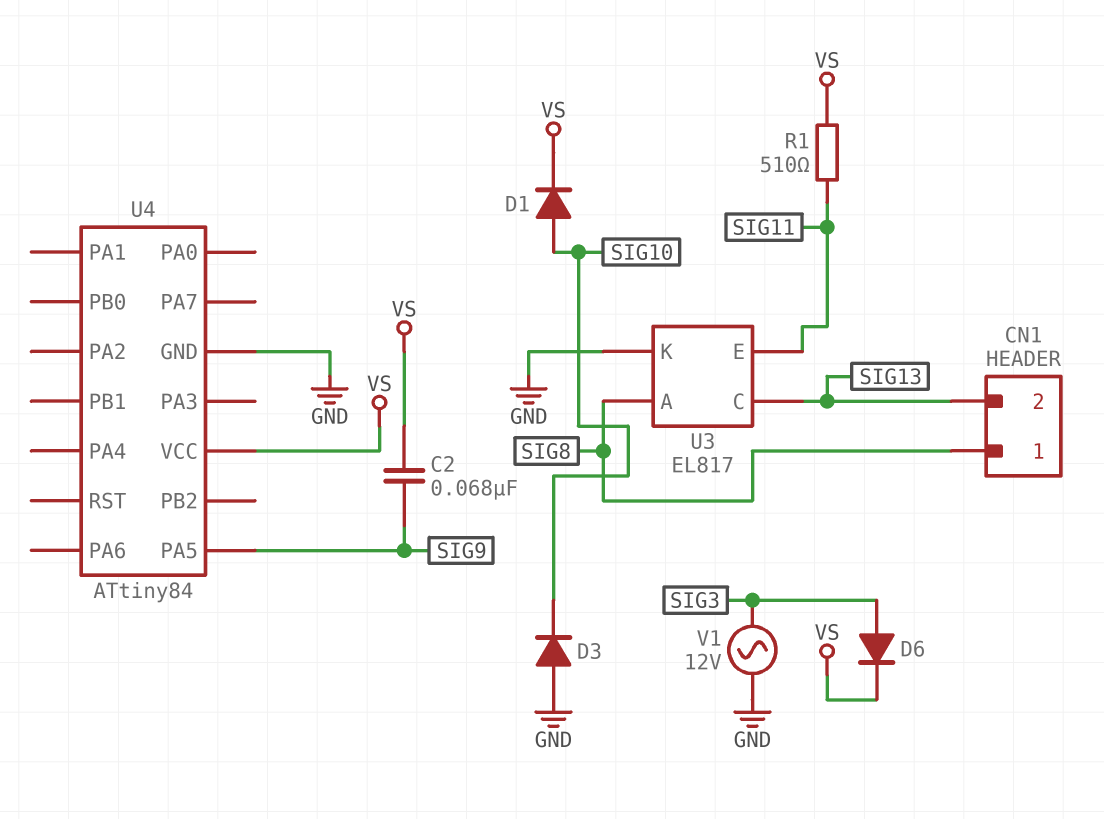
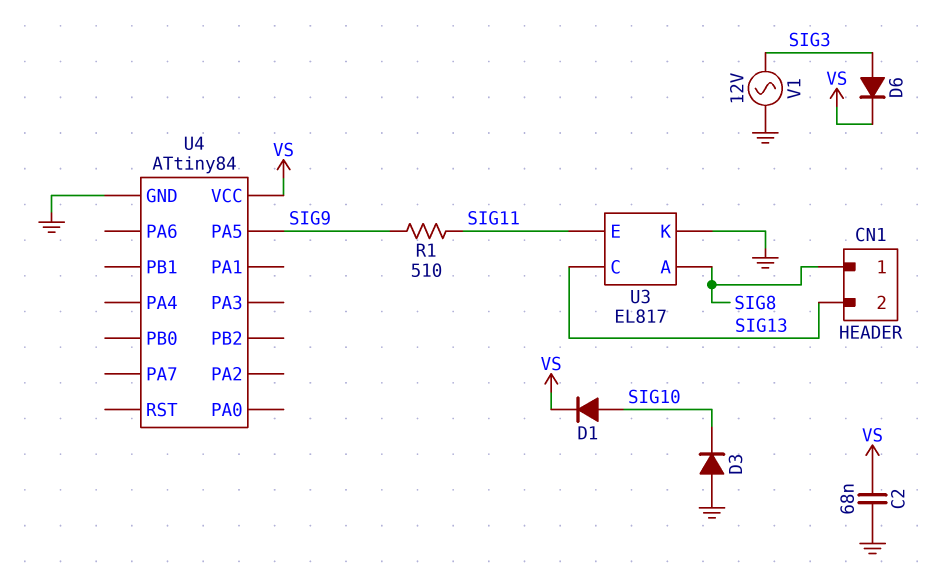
C2: 68nF (SIG9, VS) -> 68nF (GND, VS)
R1: 510 (SIG11, VS) -> 510 (SIG9, SIG11)

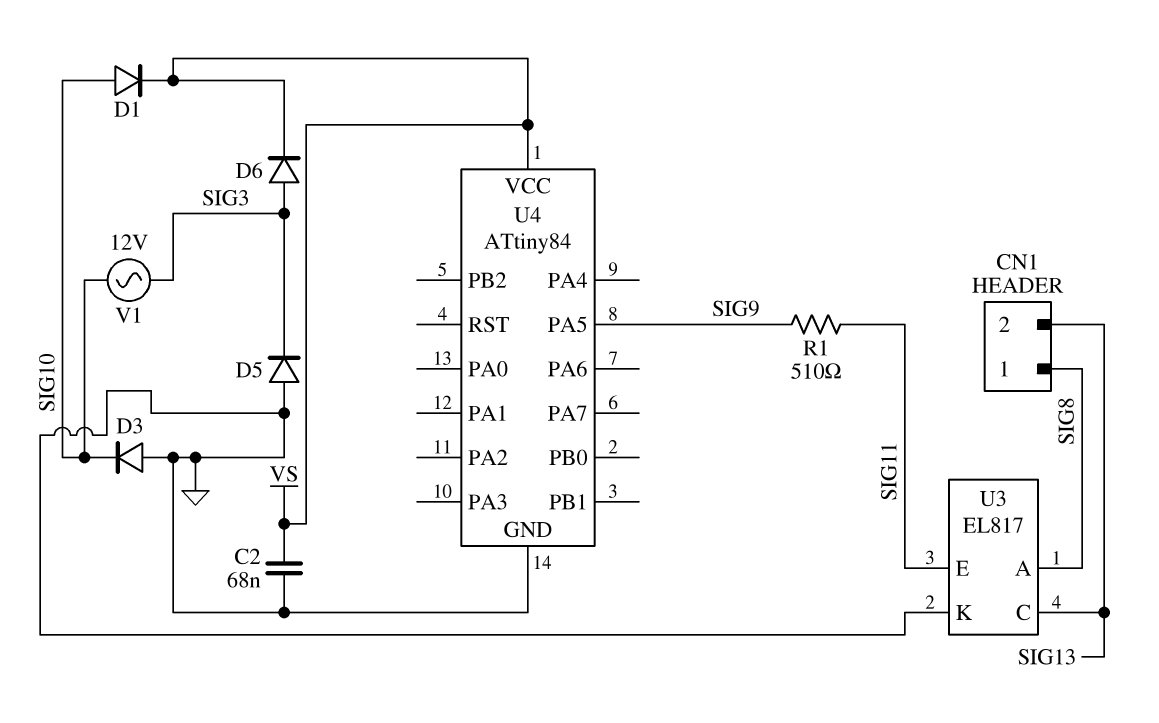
D5: none -> diode (A GND, K SIG3)
V1: AC 12V (GND, SIG3) -> AC 12V (SIG3, SIG10)

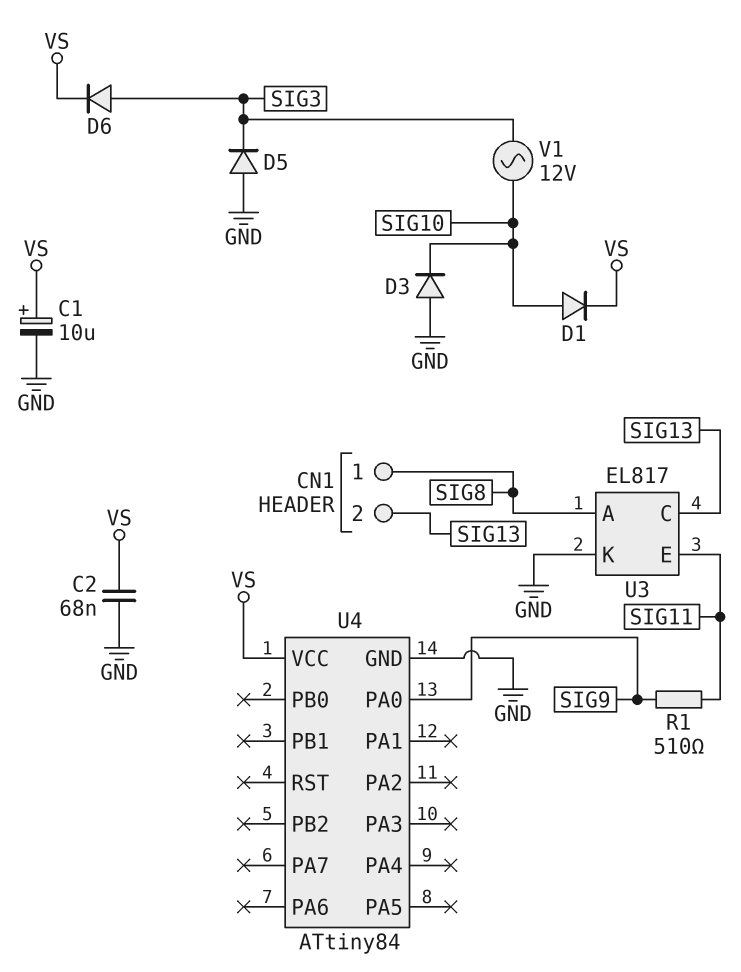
C1: none -> 10uF (plus VS, minus GND)
U4 pin PA0: none -> SIG9
U4 pin PA5: SIG9 -> none

